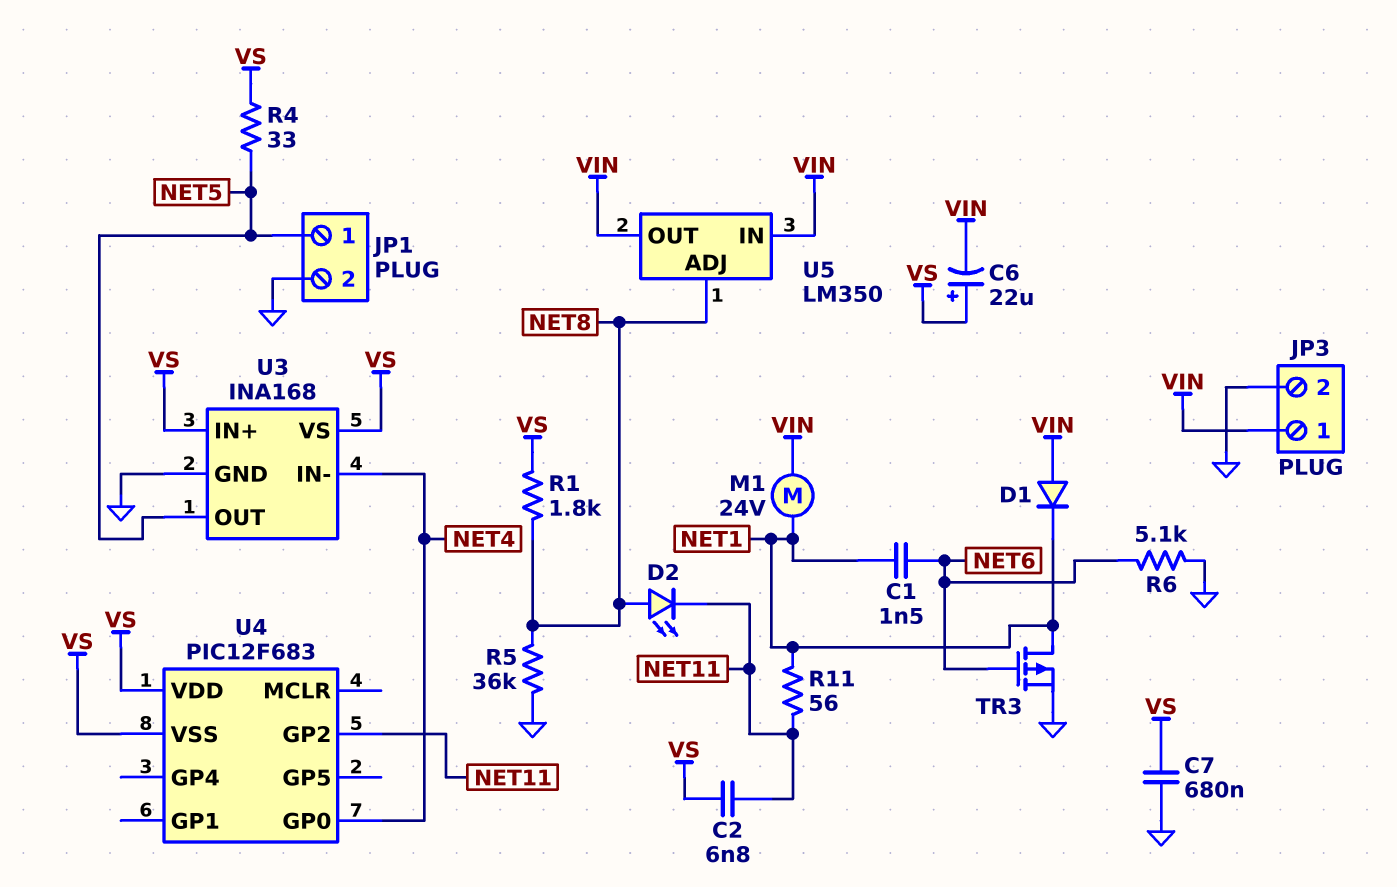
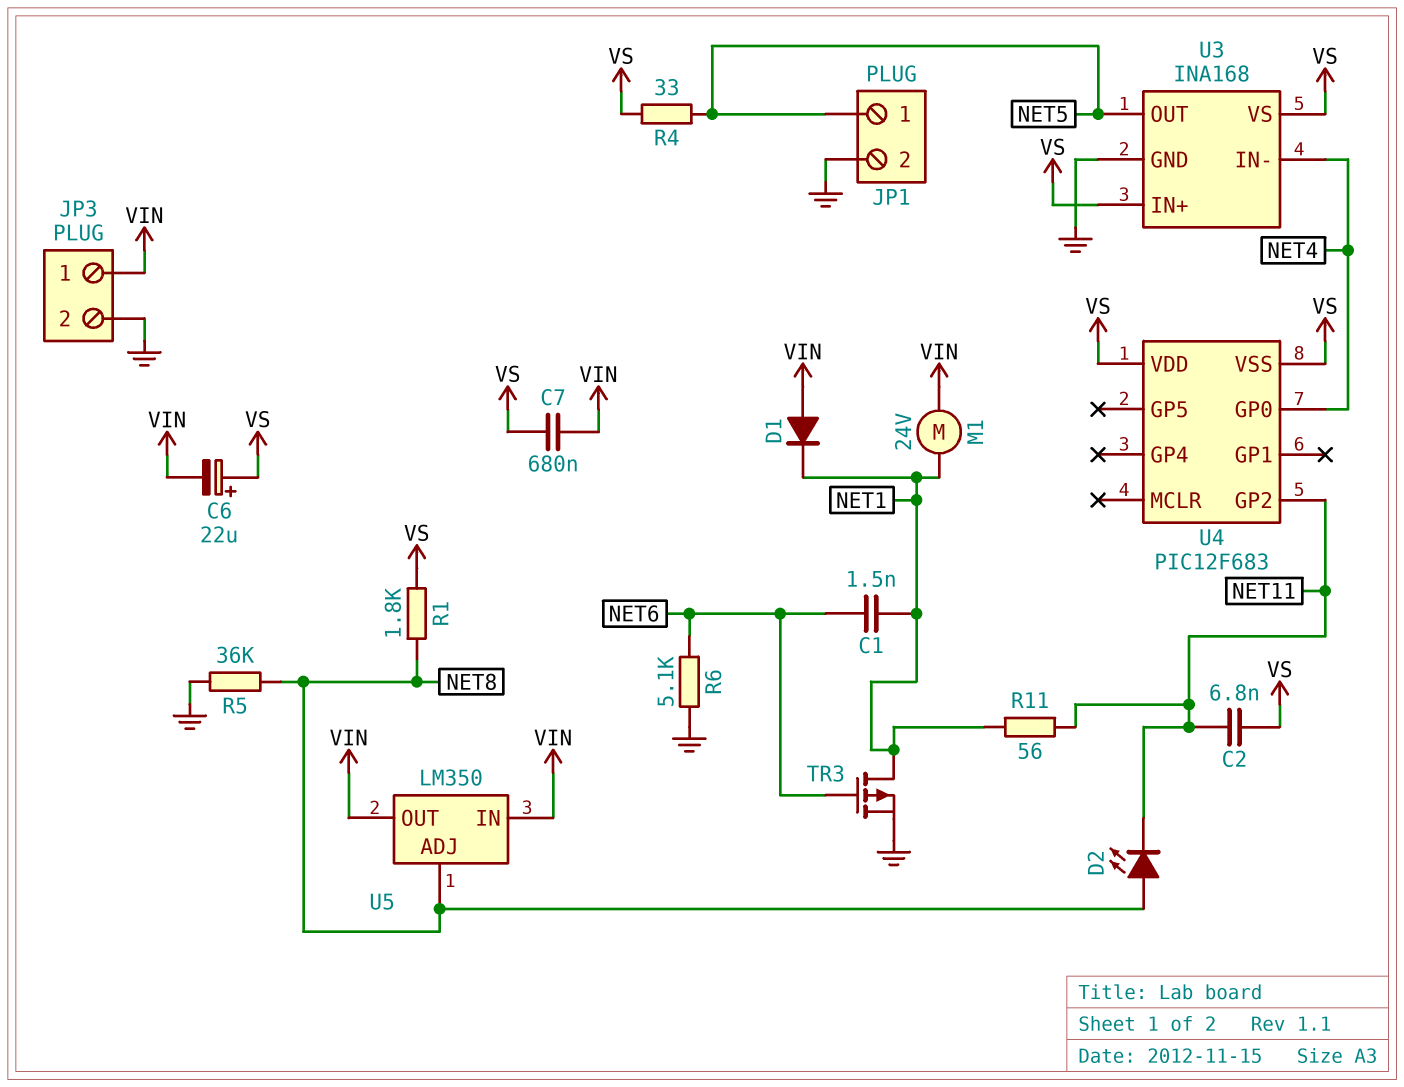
C7: 680nF (GND, VS) -> 680nF (VIN, VS)

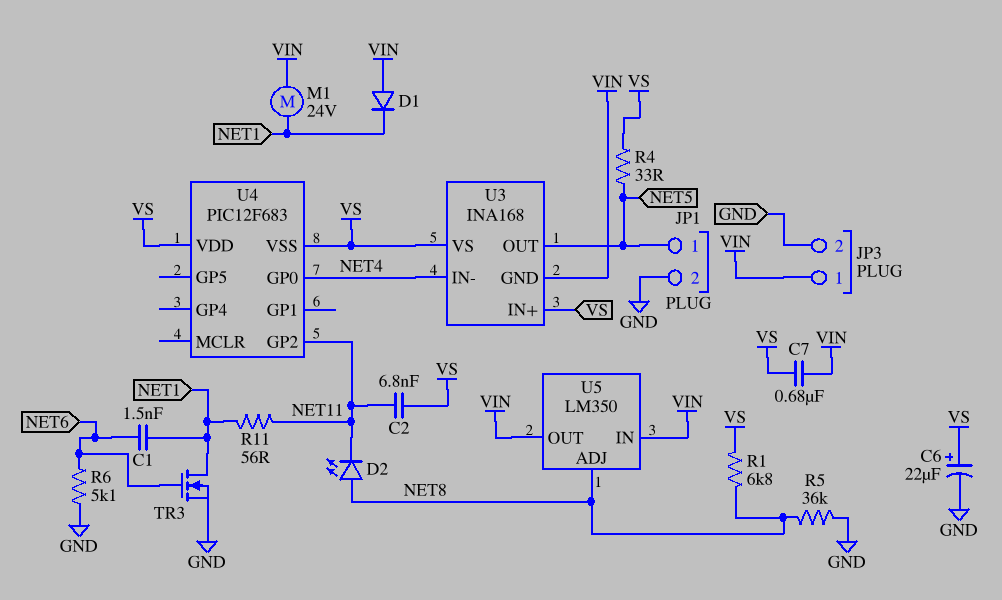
C6: 22uF (plus VS, minus VIN) -> 22uF (plus VS, minus GND)
R1: 1.8k (NET8, VS) -> 6.8k (NET8, VS)
TR3: PMOS (G NET6, D NET1, S GND) -> NMOS (G NET6, D NET1, S GND)
U3 pin GND: GND -> VIN

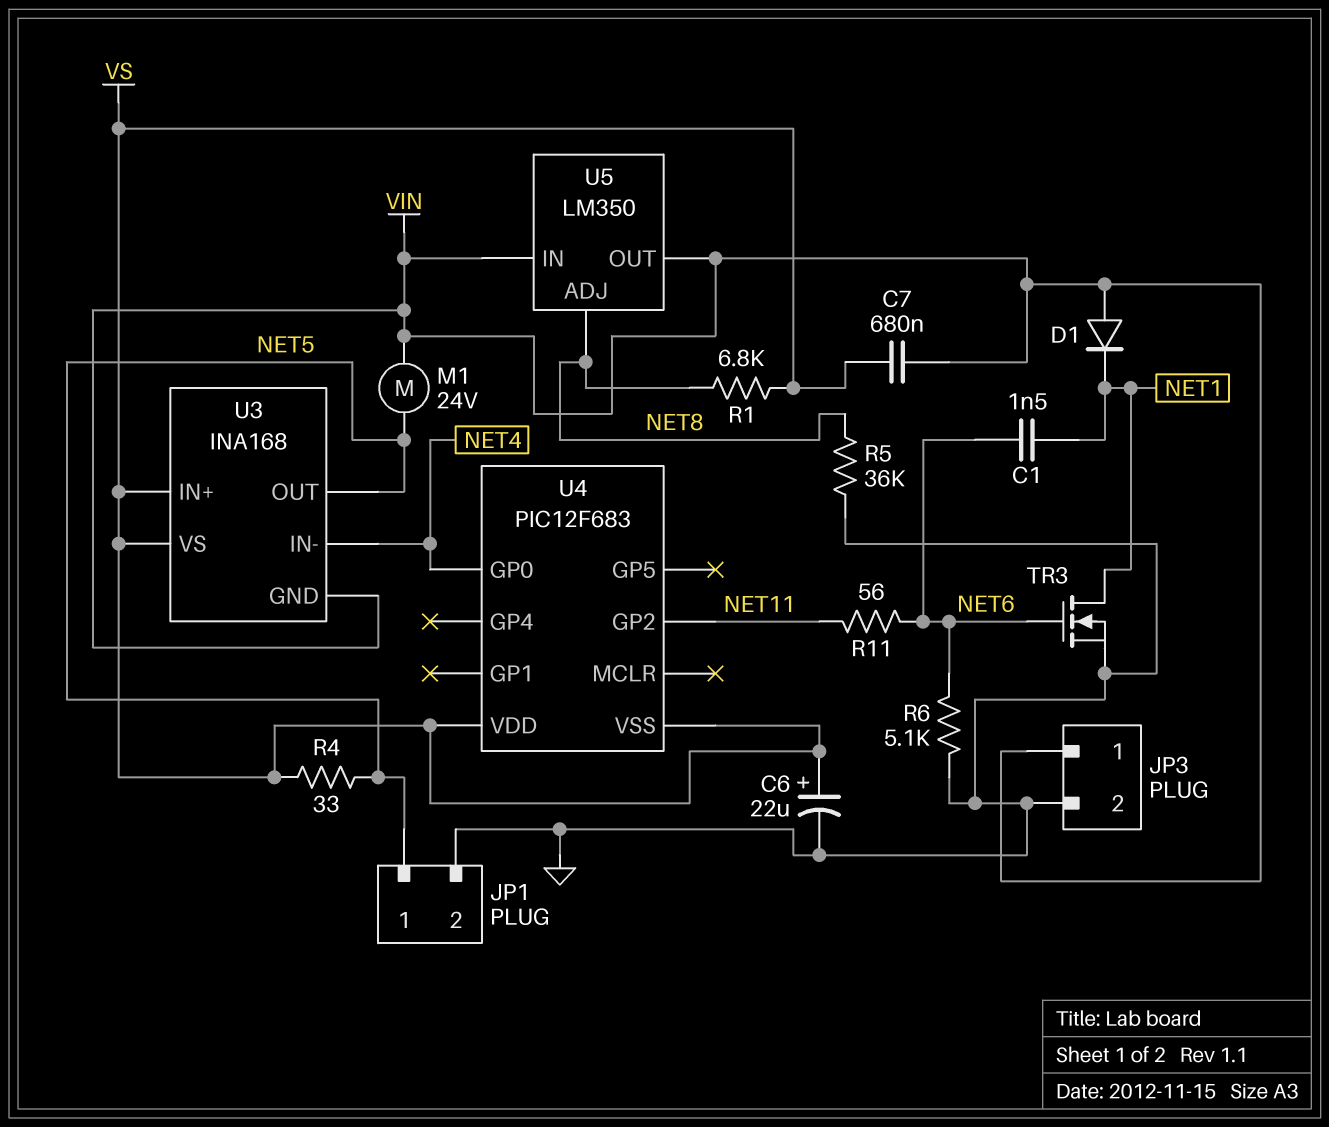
C2: 6.8nF (NET11, VS) -> none
D2: LED (A NET8, K NET11) -> none
M1: motor 24V (NET1, VIN) -> motor 24V (NET5, VIN)
R11: 56 (NET1, NET11) -> 56 (NET6, NET11)

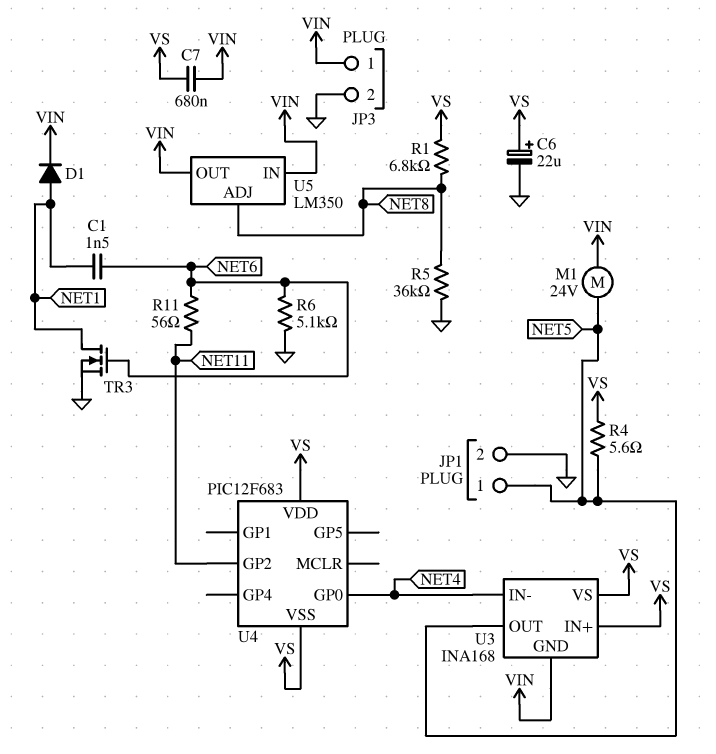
D1: diode (A VIN, K NET1) -> diode (A NET1, K VIN)
R4: 33 (NET5, VS) -> 5.6 (NET5, VS)

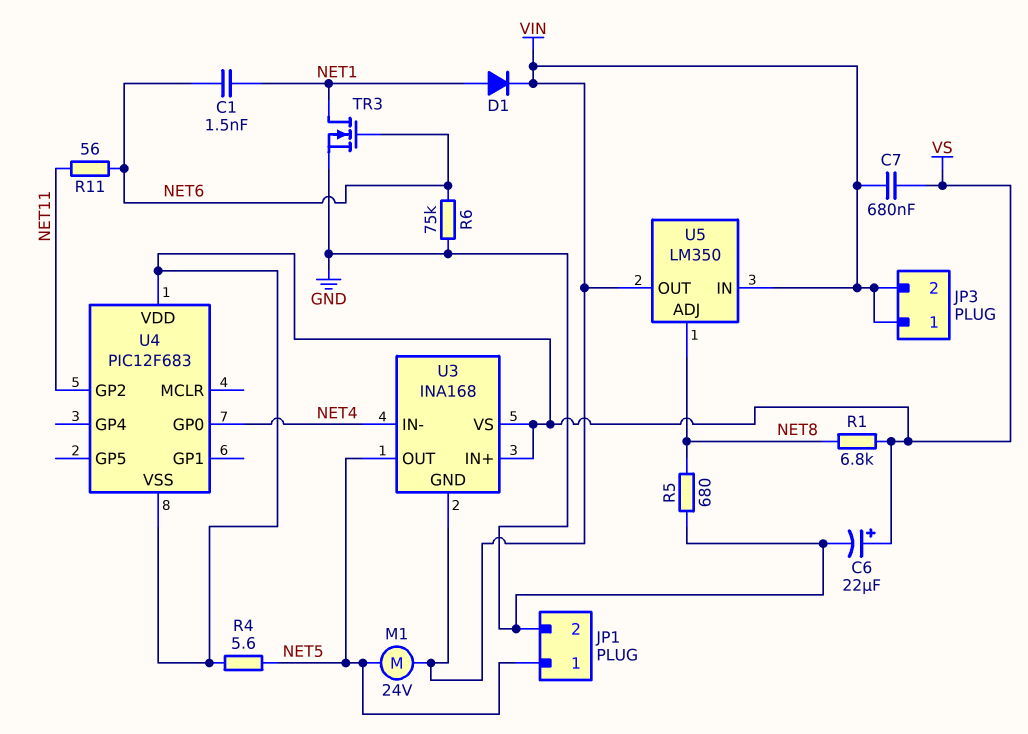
JP3 pin 2: GND -> VIN
R5: 36k (GND, NET8) -> 680 (GND, NET8)
R6: 5.1k (GND, NET6) -> 75k (GND, NET6)

